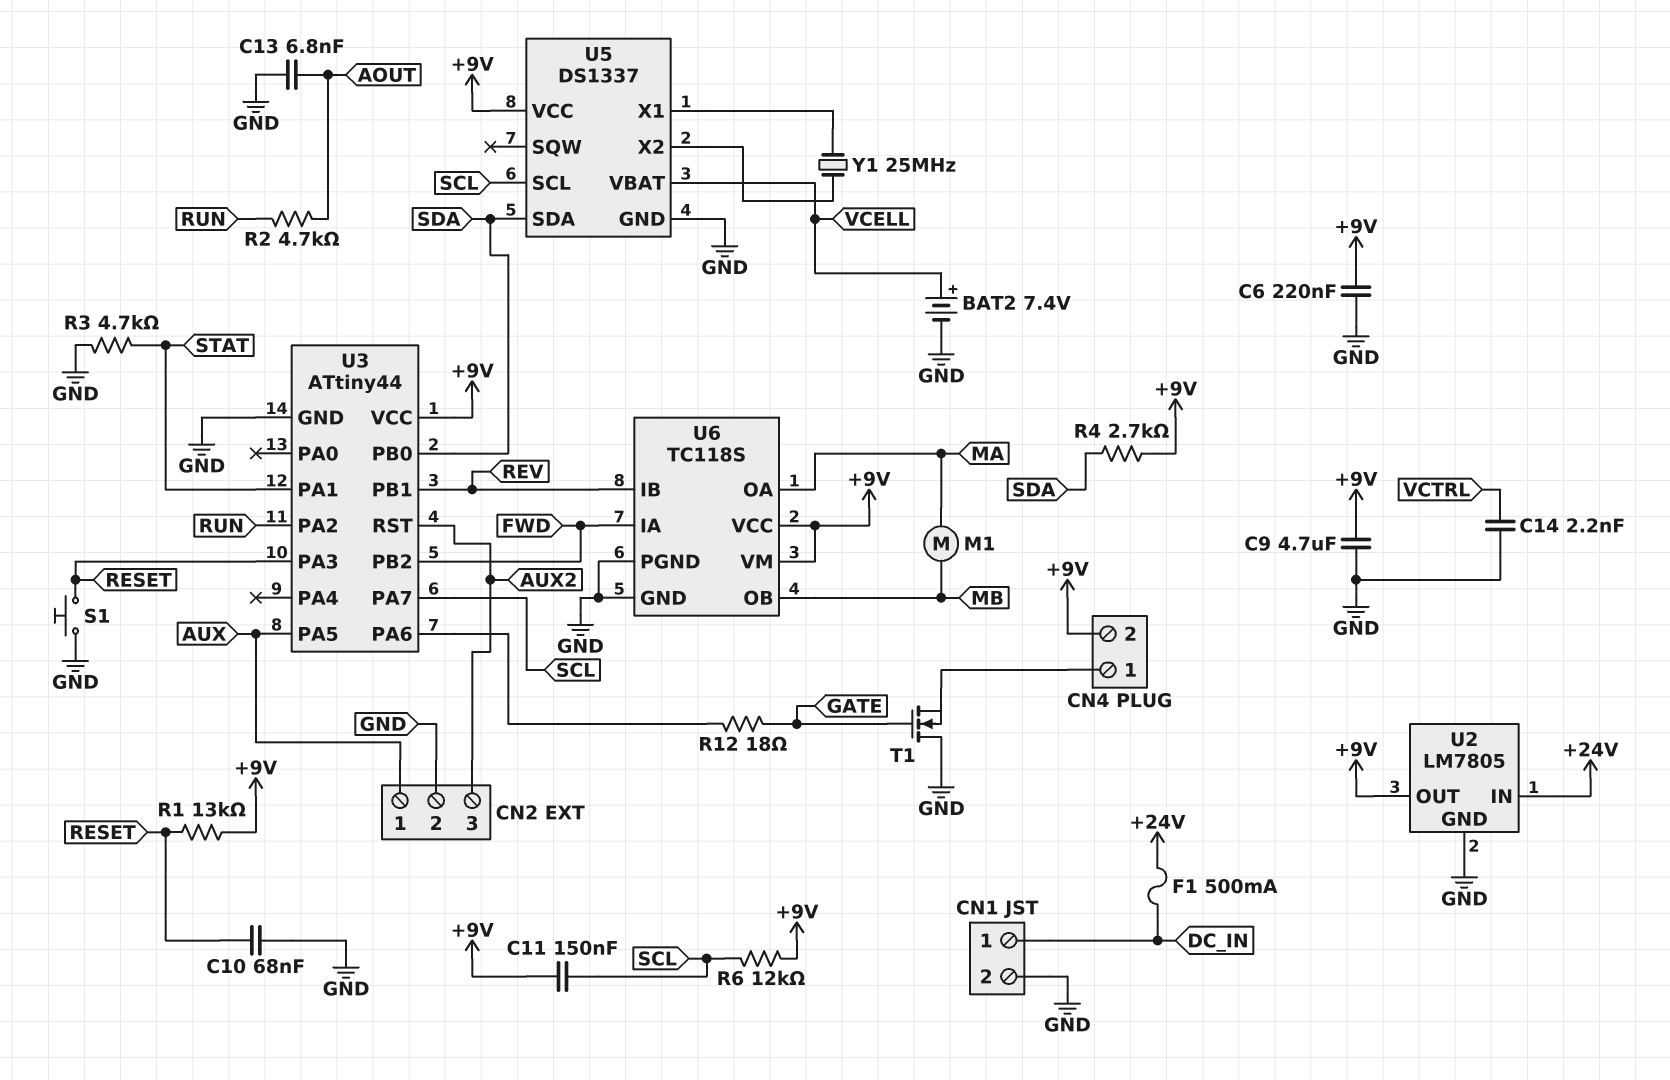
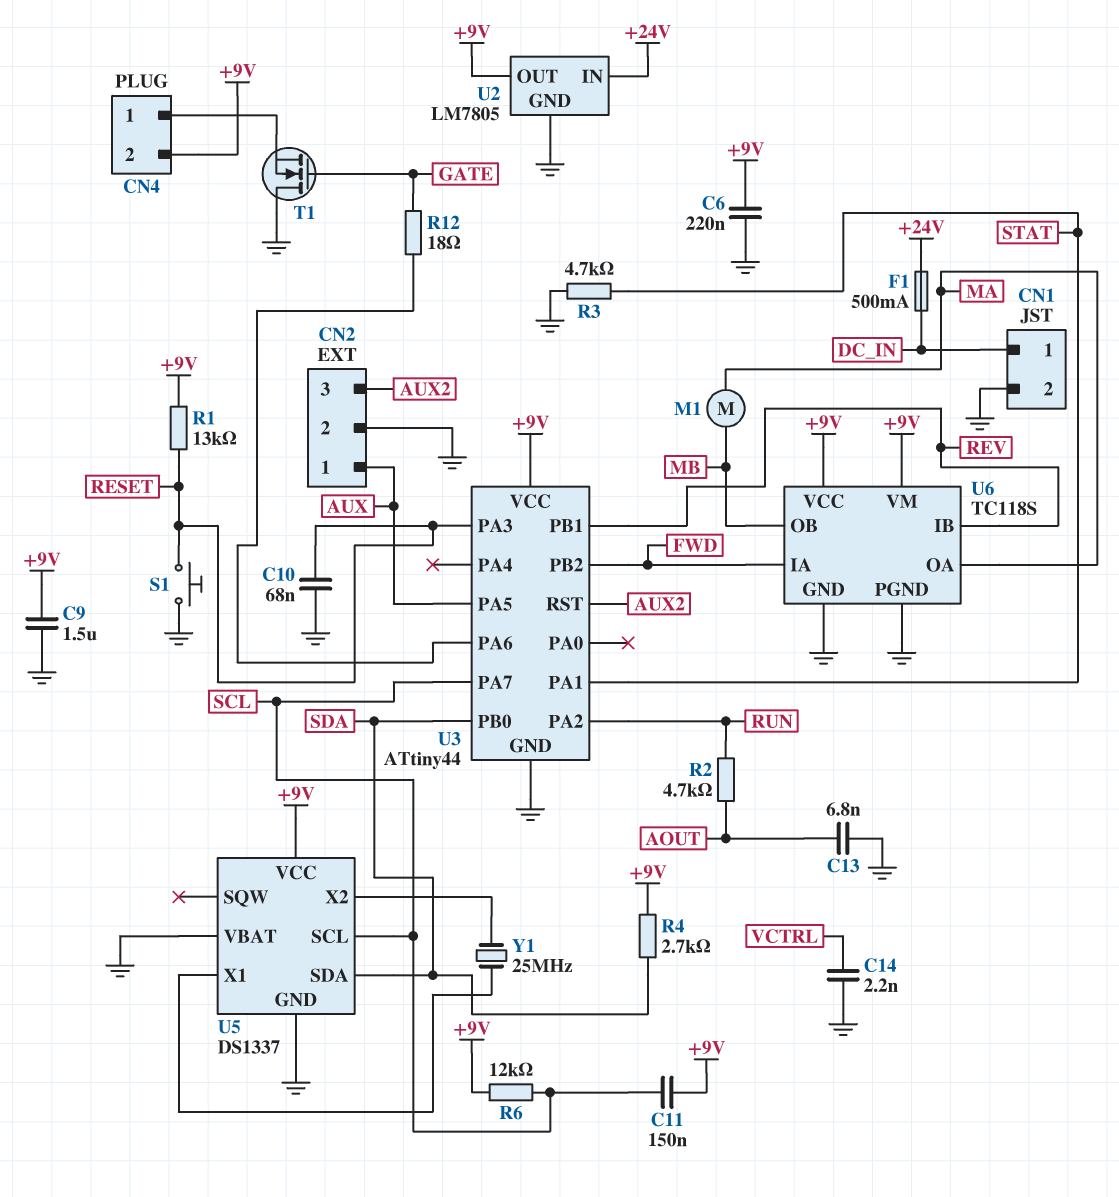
BAT2: 7.4V (plus VCELL, minus GND) -> none
C9: 4.7uF (+9V, GND) -> 1.5uF (+9V, GND)
U5 pin VBAT: VCELL -> GND

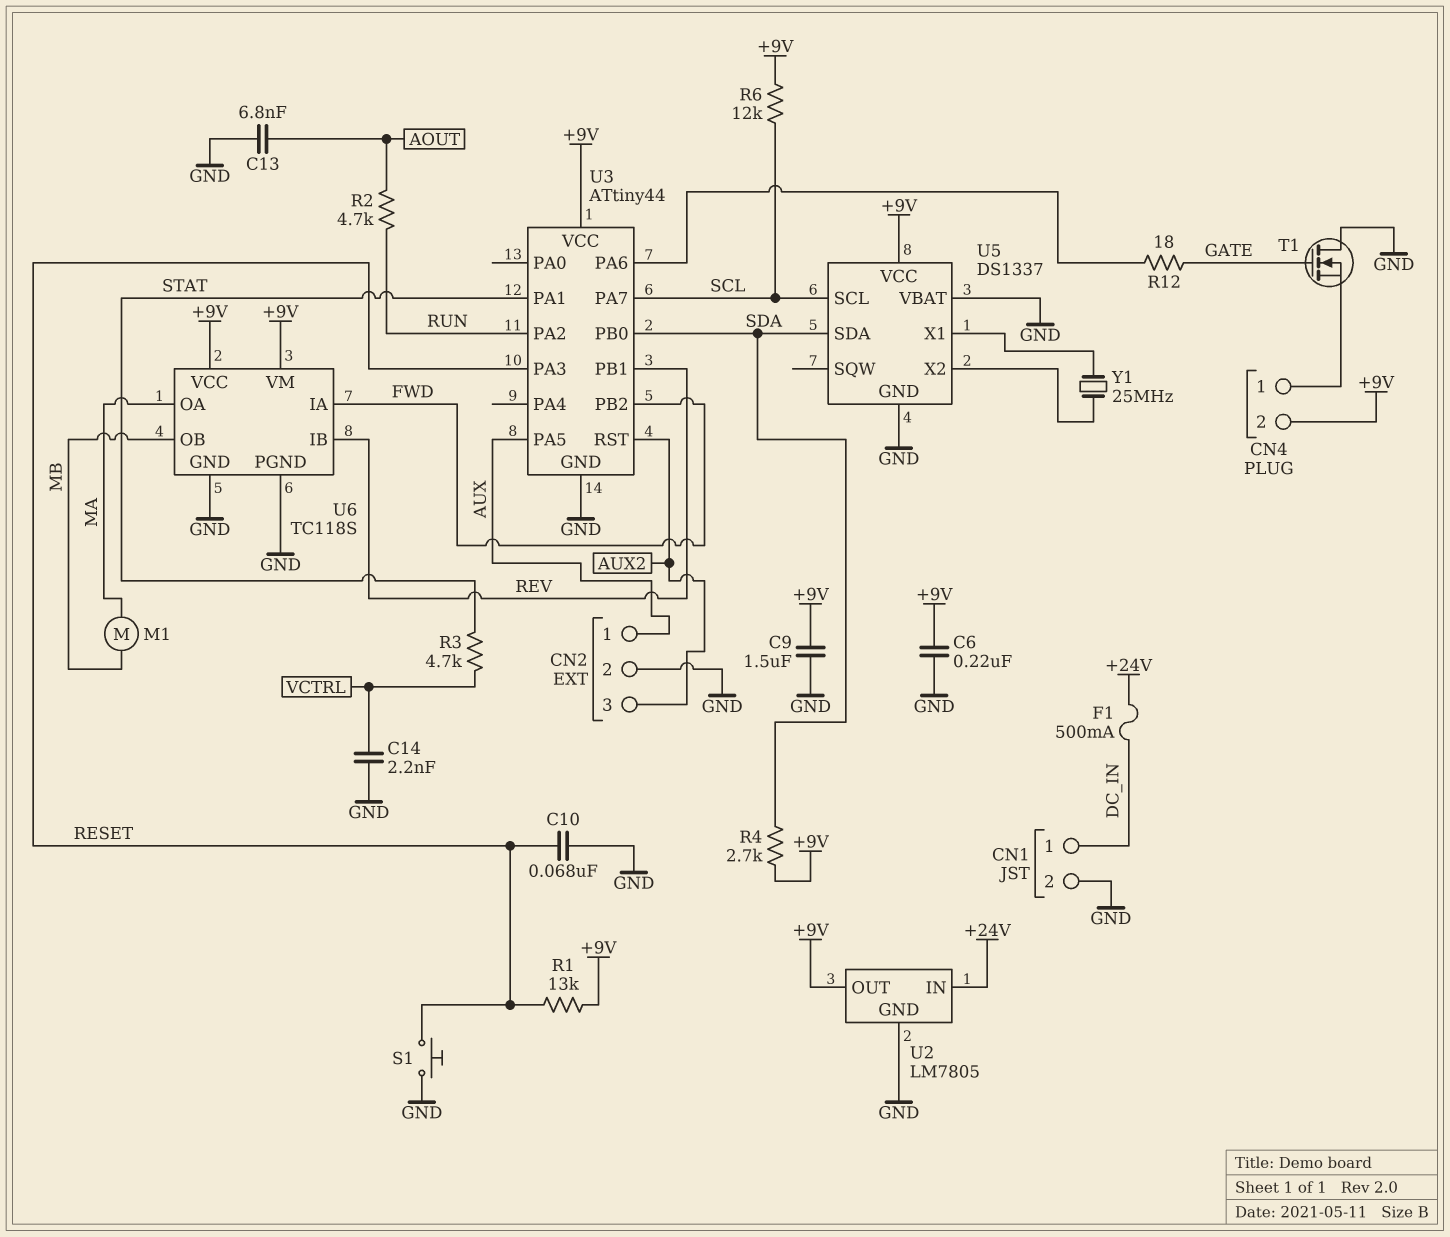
C11: 150nF (+9V, SCL) -> none
R3: 4.7k (GND, STAT) -> 4.7k (STAT, VCTRL)

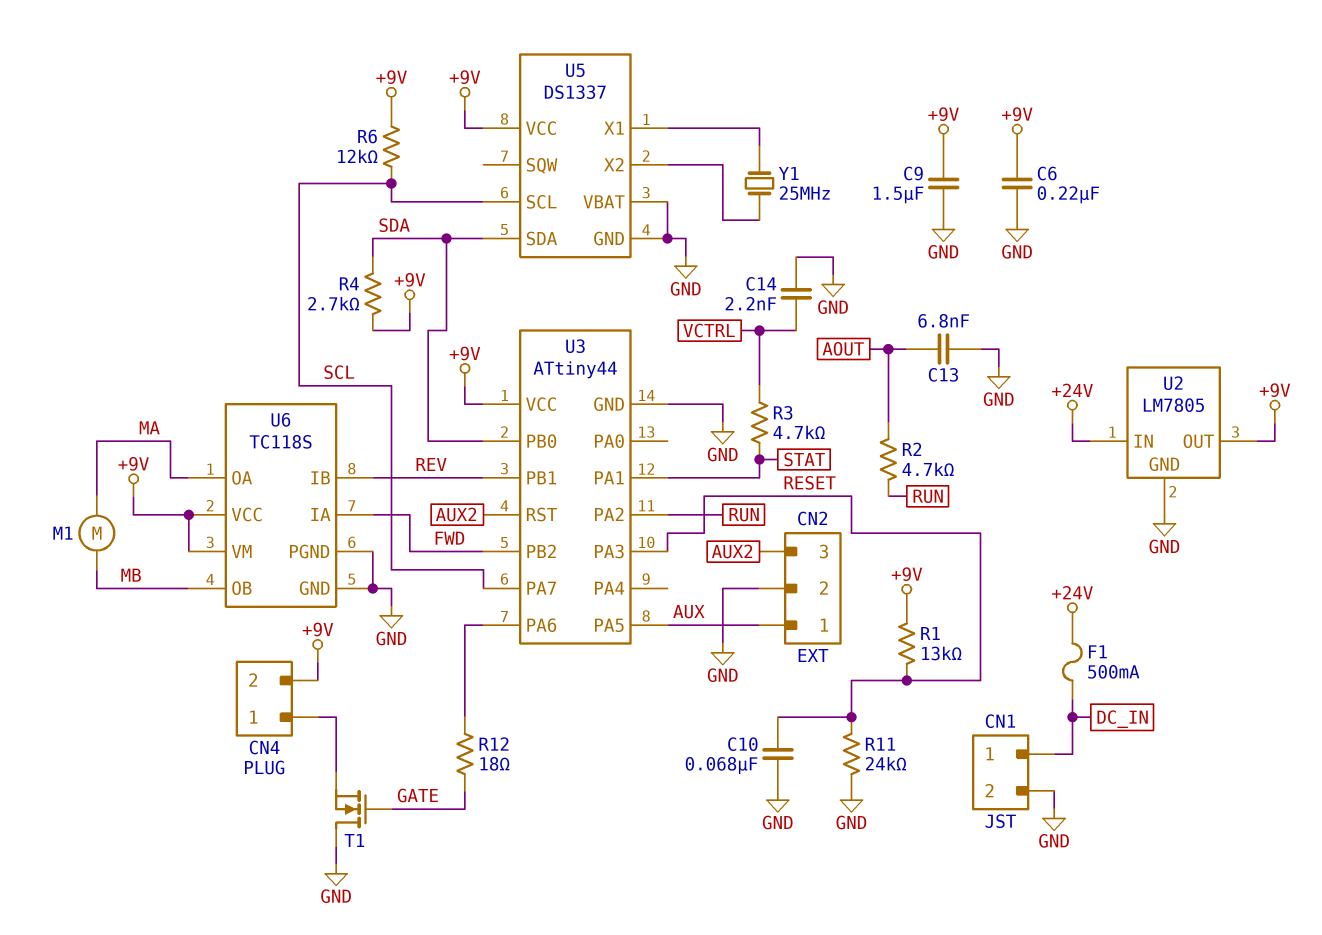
R11: none -> 24k (GND, RESET)
S1: button (GND, RESET) -> none

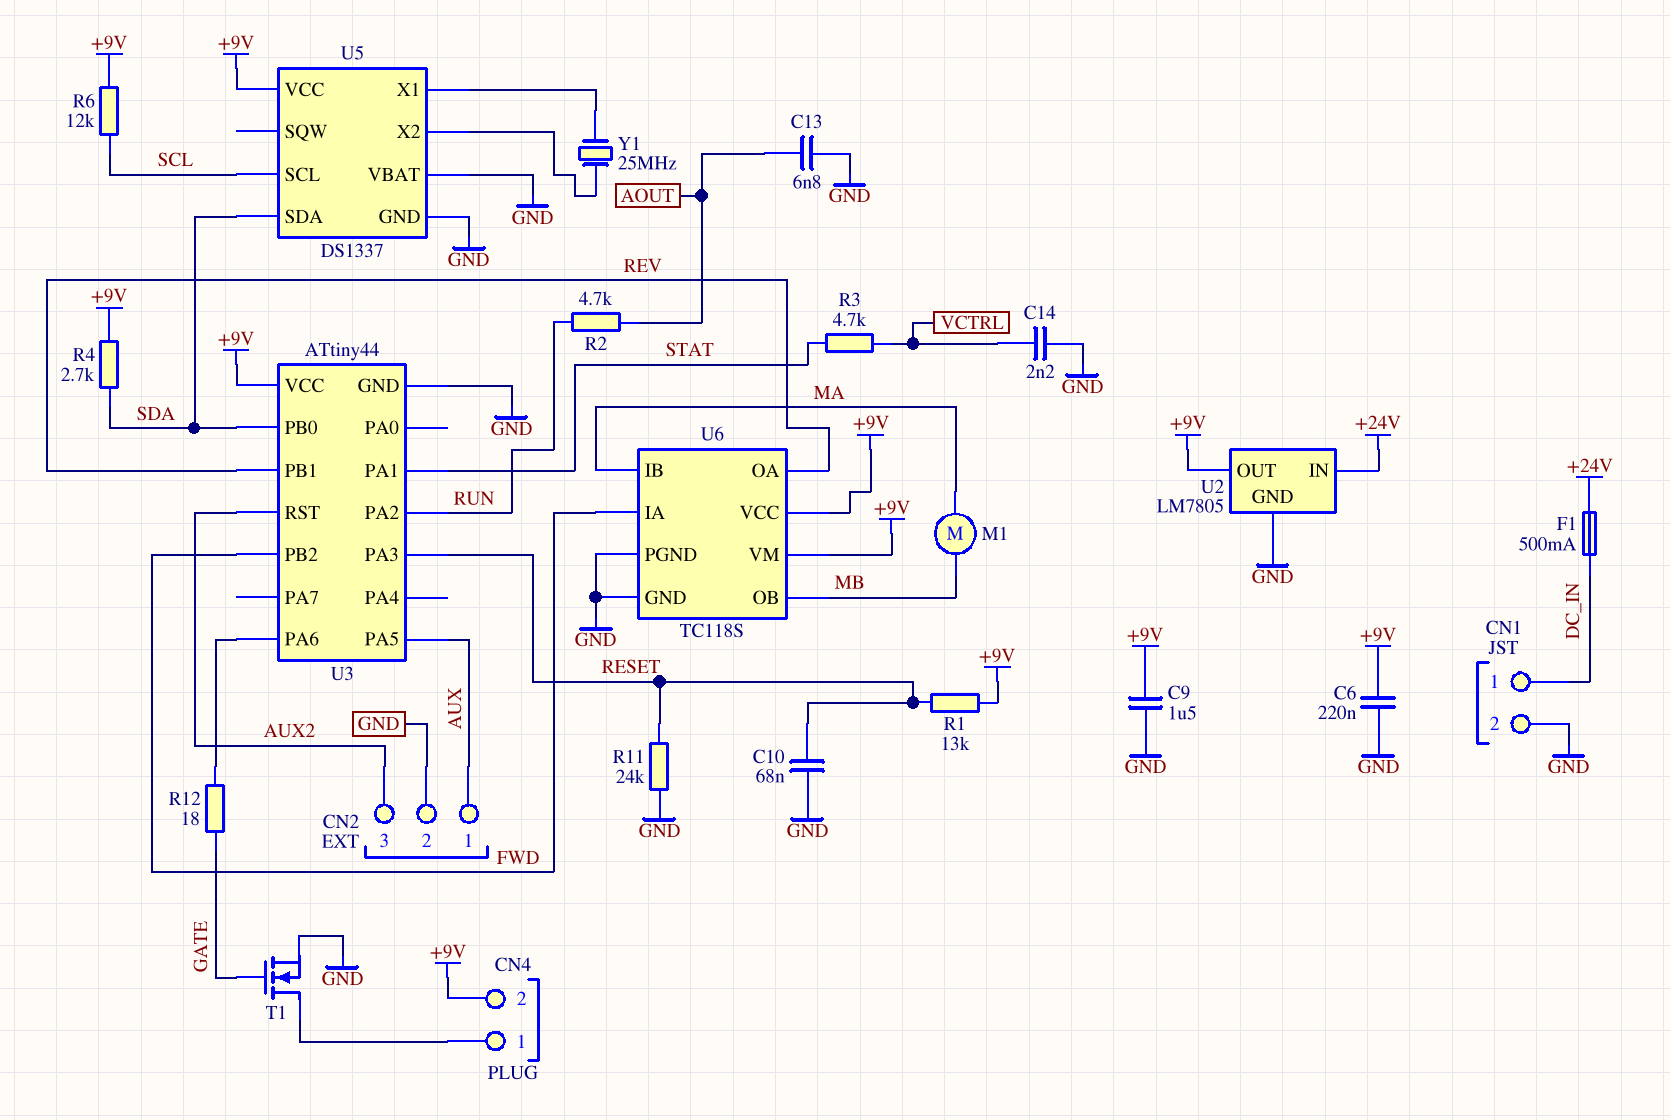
T1: NMOS (G GATE, D GND, S CN4/1) -> NMOS (G GATE, D CN4/1, S GND)
U3 pin PA7: SCL -> none
U6 pin IB: REV -> MA
U6 pin OA: MA -> REV

